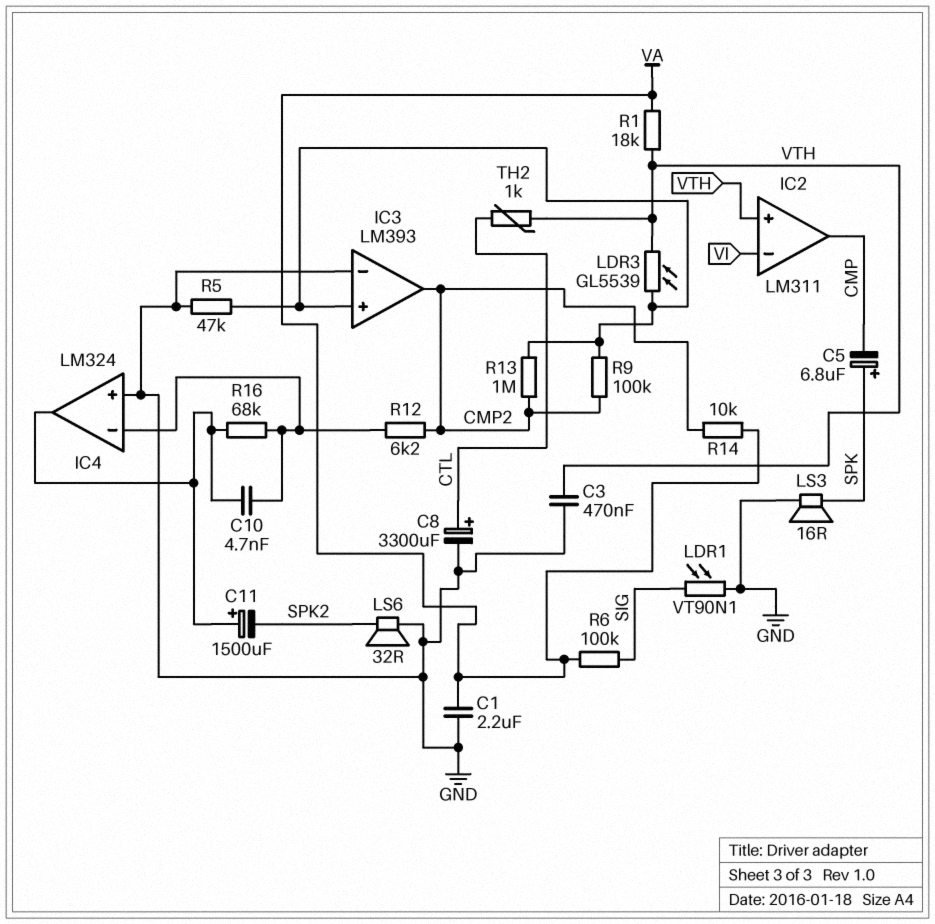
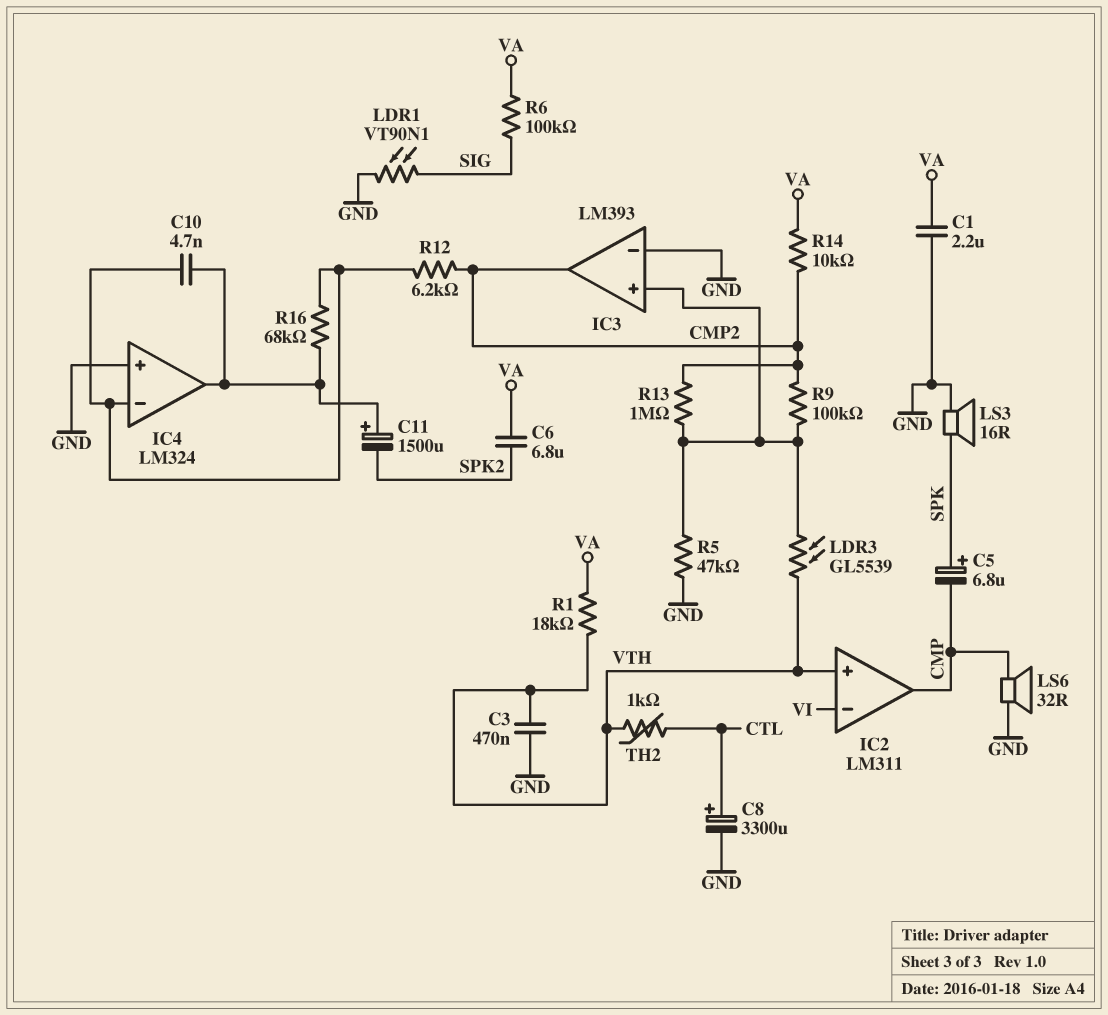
C6: none -> 6.8uF (SPK2, VA)
LS6: speaker 32R (GND, SPK2) -> speaker 32R (CMP, GND)

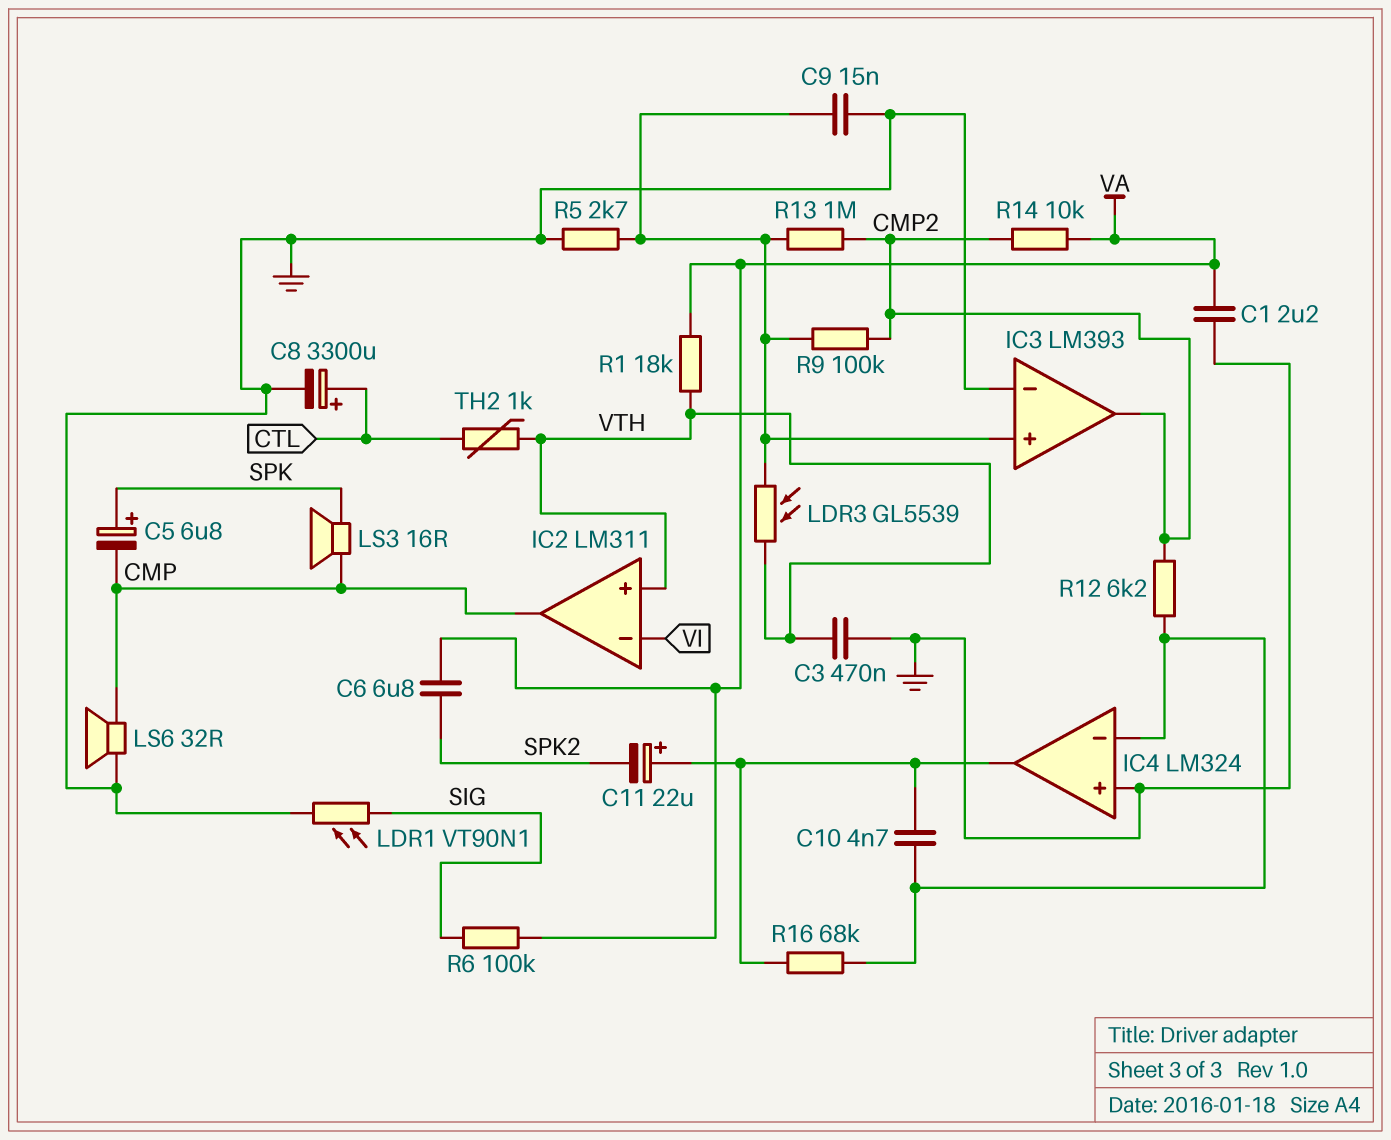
C9: none -> 15nF (GND, IC3/in+)
C11: 1500uF (plus IC4/out, minus SPK2) -> 22uF (plus IC4/out, minus SPK2)
LS3: speaker 16R (GND, SPK) -> speaker 16R (CMP, SPK)
R5: 47k (GND, IC3/in+) -> 2.7k (GND, IC3/in+)

